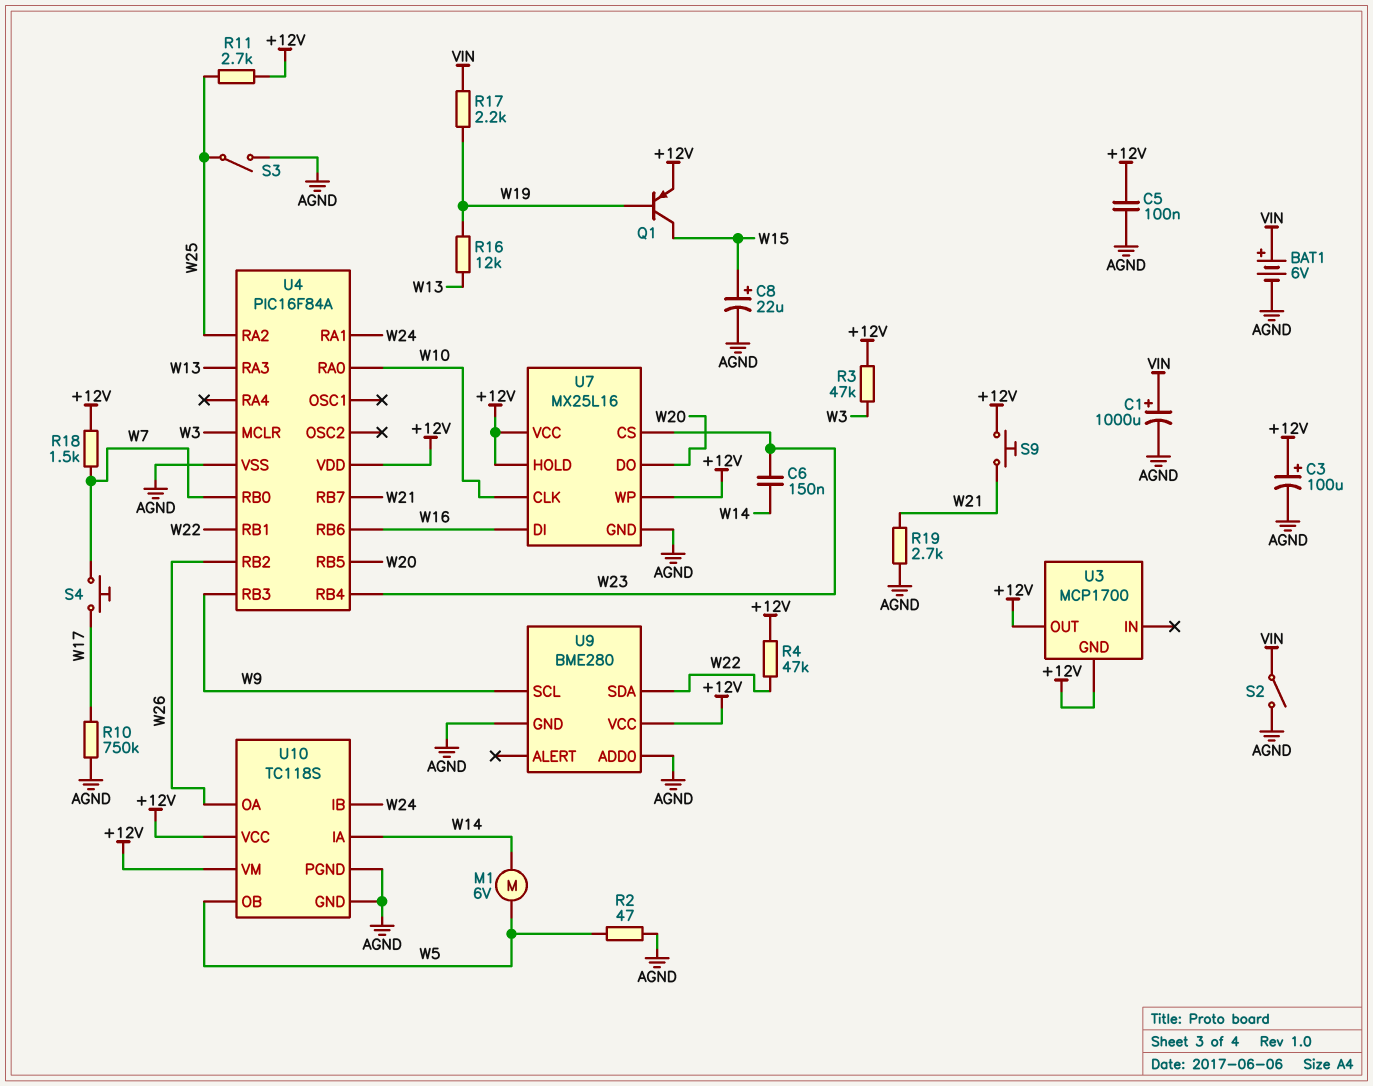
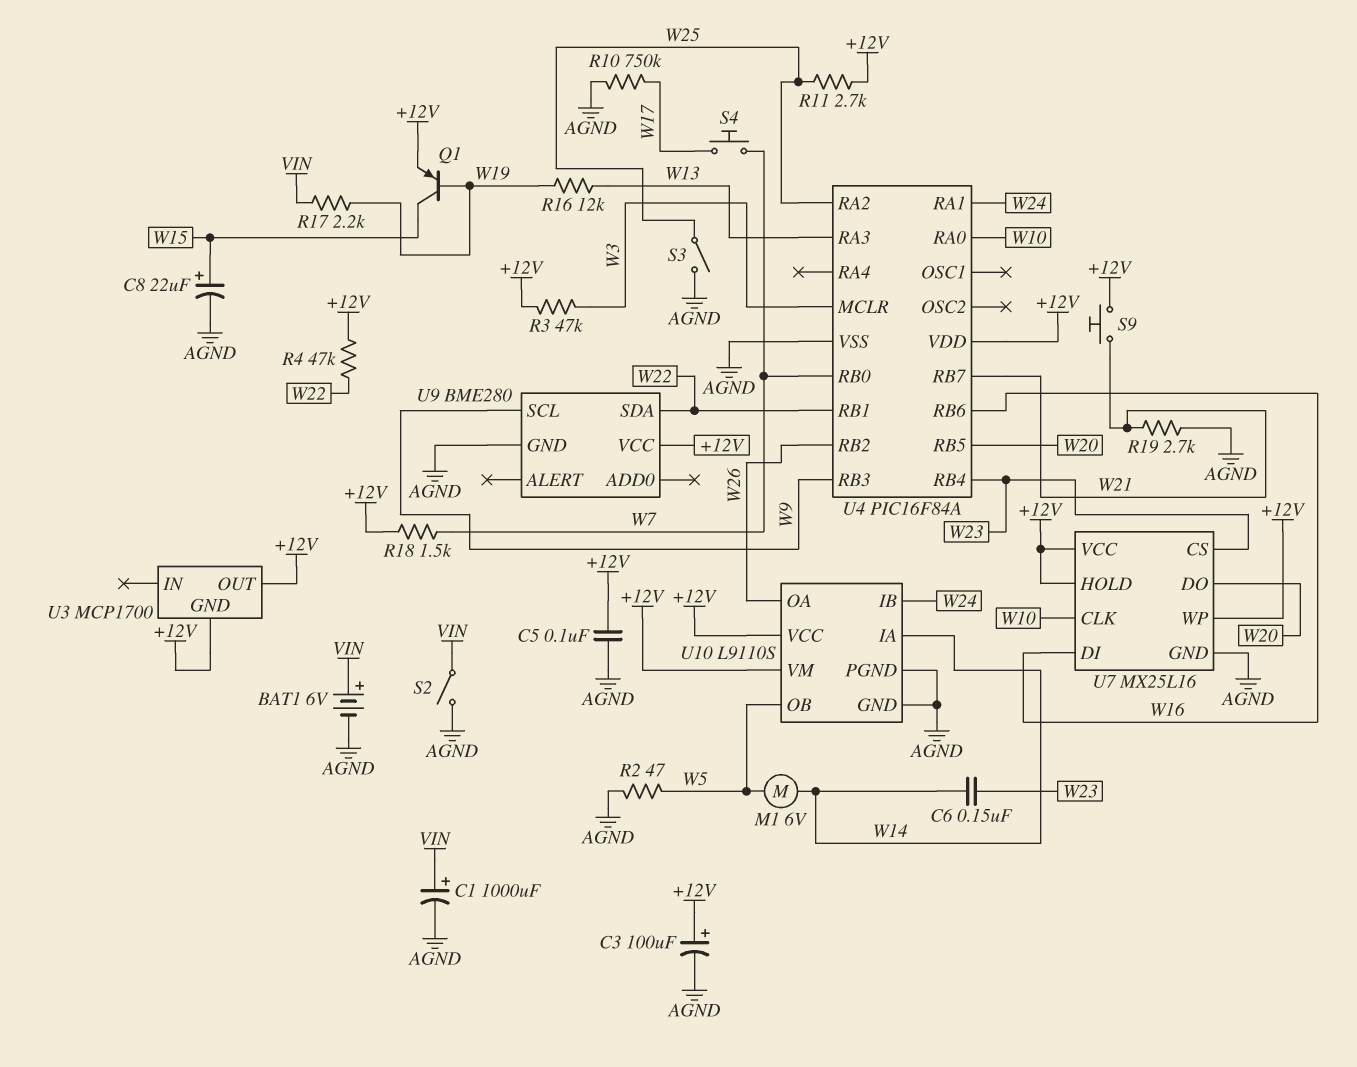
U9 pin ADD0: AGND -> none
U10: TC118S -> L9110S

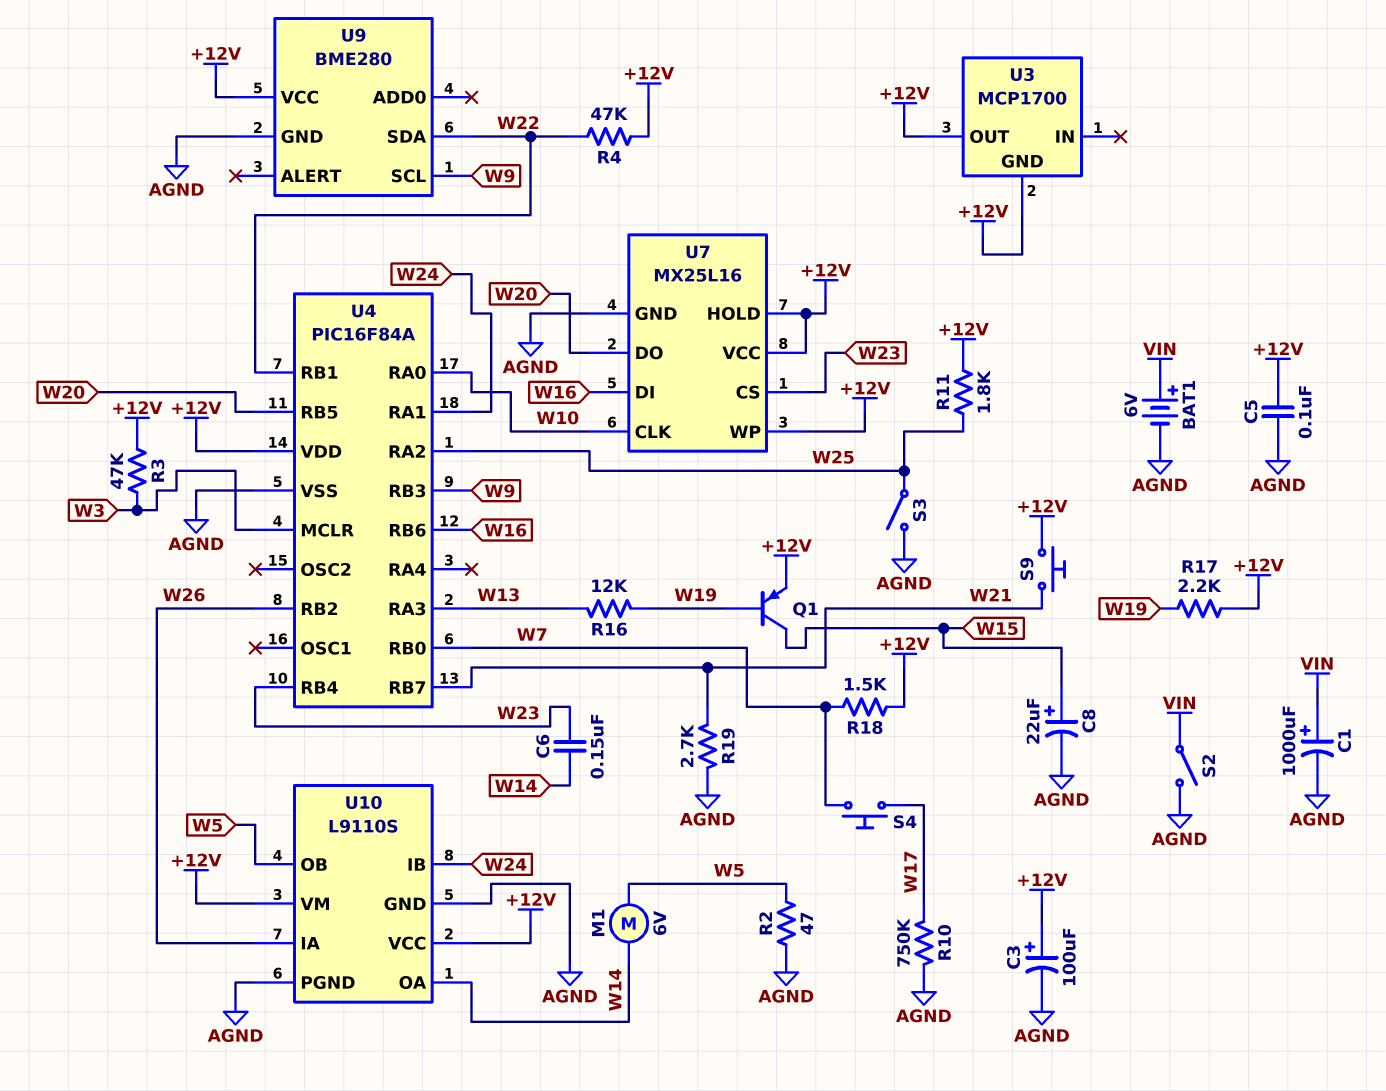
R11: 2.7k (+12V, W25) -> 1.8k (+12V, W25)
R17: 2.2k (VIN, W19) -> 2.2k (+12V, W19)
U10 pin IA: W14 -> W26
U10 pin OA: W26 -> W14

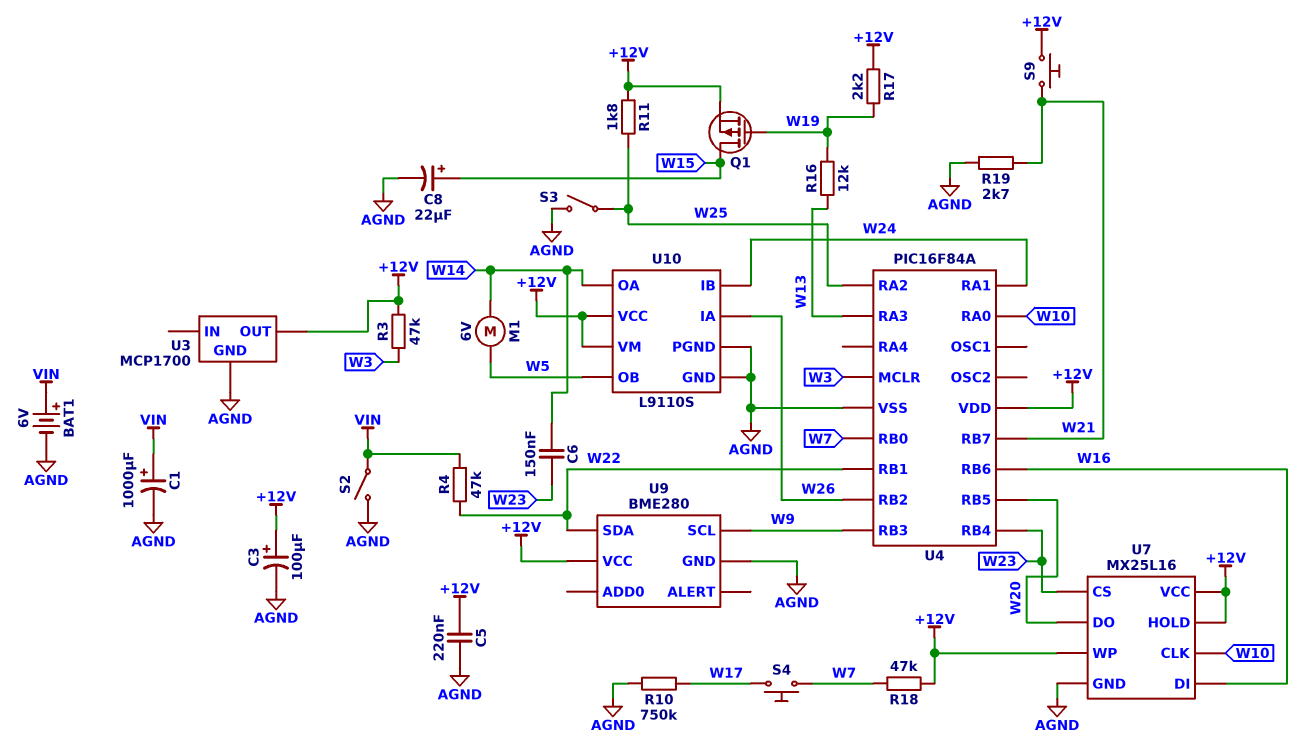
C5: 100nF (+12V, AGND) -> 220nF (+12V, AGND)
Q1: PNP (B W19, C W15, E +12V) -> PMOS (G W19, D W15, S +12V)
R2: 47 (AGND, W5) -> none
R4: 47k (+12V, W22) -> 47k (VIN, W22)
R18: 1.5k (+12V, W7) -> 47k (+12V, W7)
U3 pin GND: +12V -> AGND

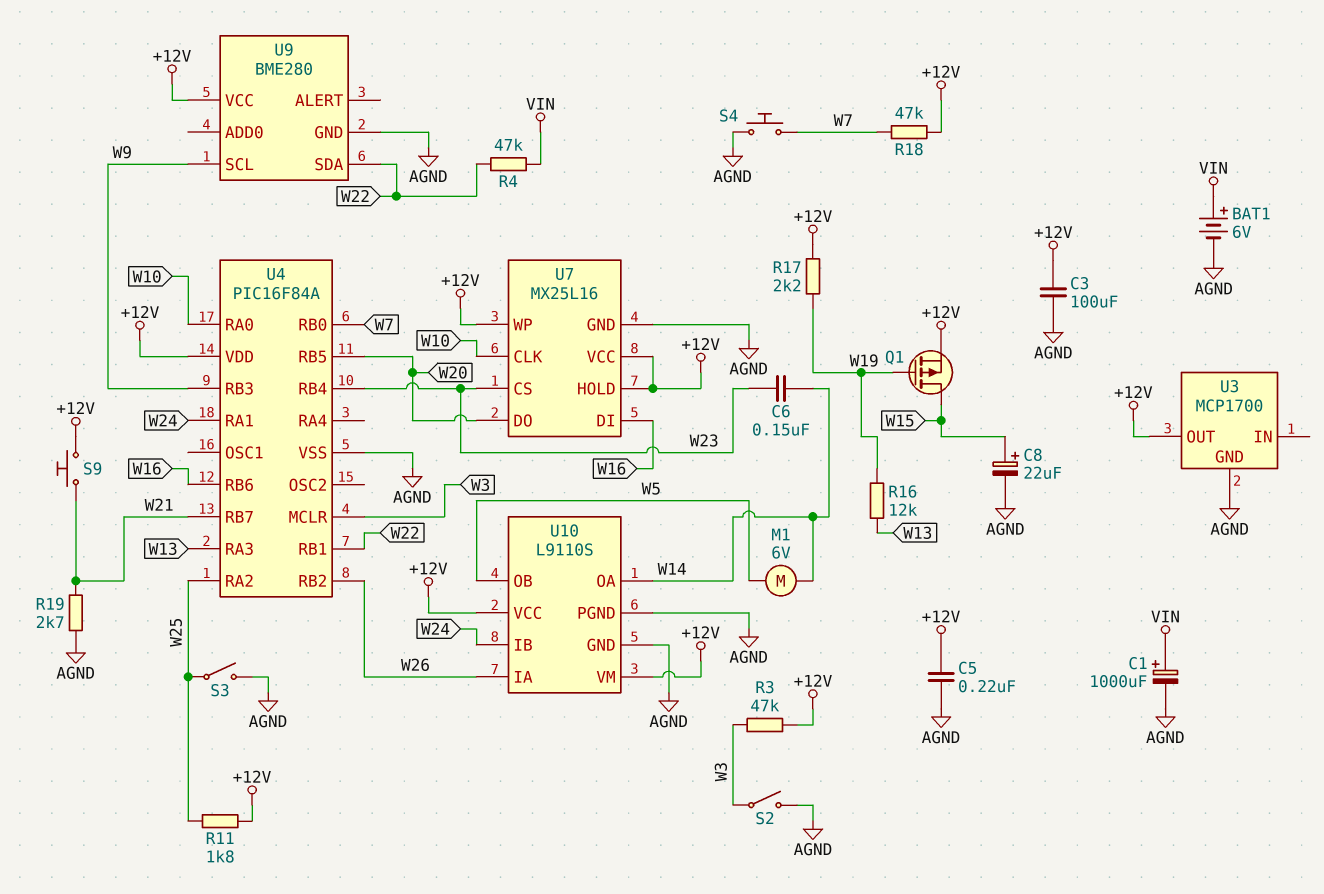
C3: 100uF (plus +12V, minus AGND) -> 100uF (+12V, AGND)
R10: 750k (AGND, W17) -> none
S2: switch (AGND, VIN) -> switch (AGND, W3)
S4: button (W7, W17) -> button (AGND, W7)

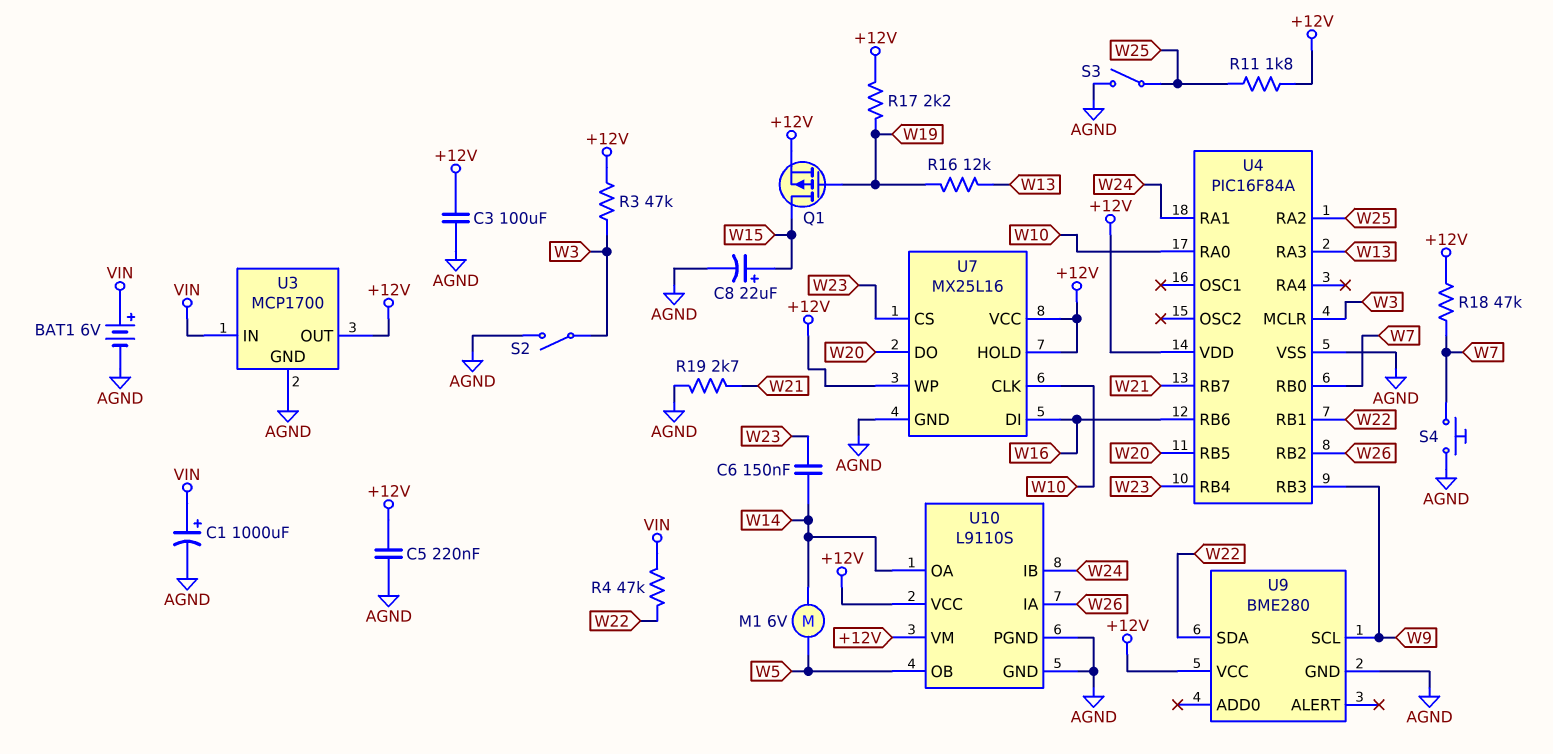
S9: button (+12V, W21) -> none
U3 pin IN: none -> VIN

